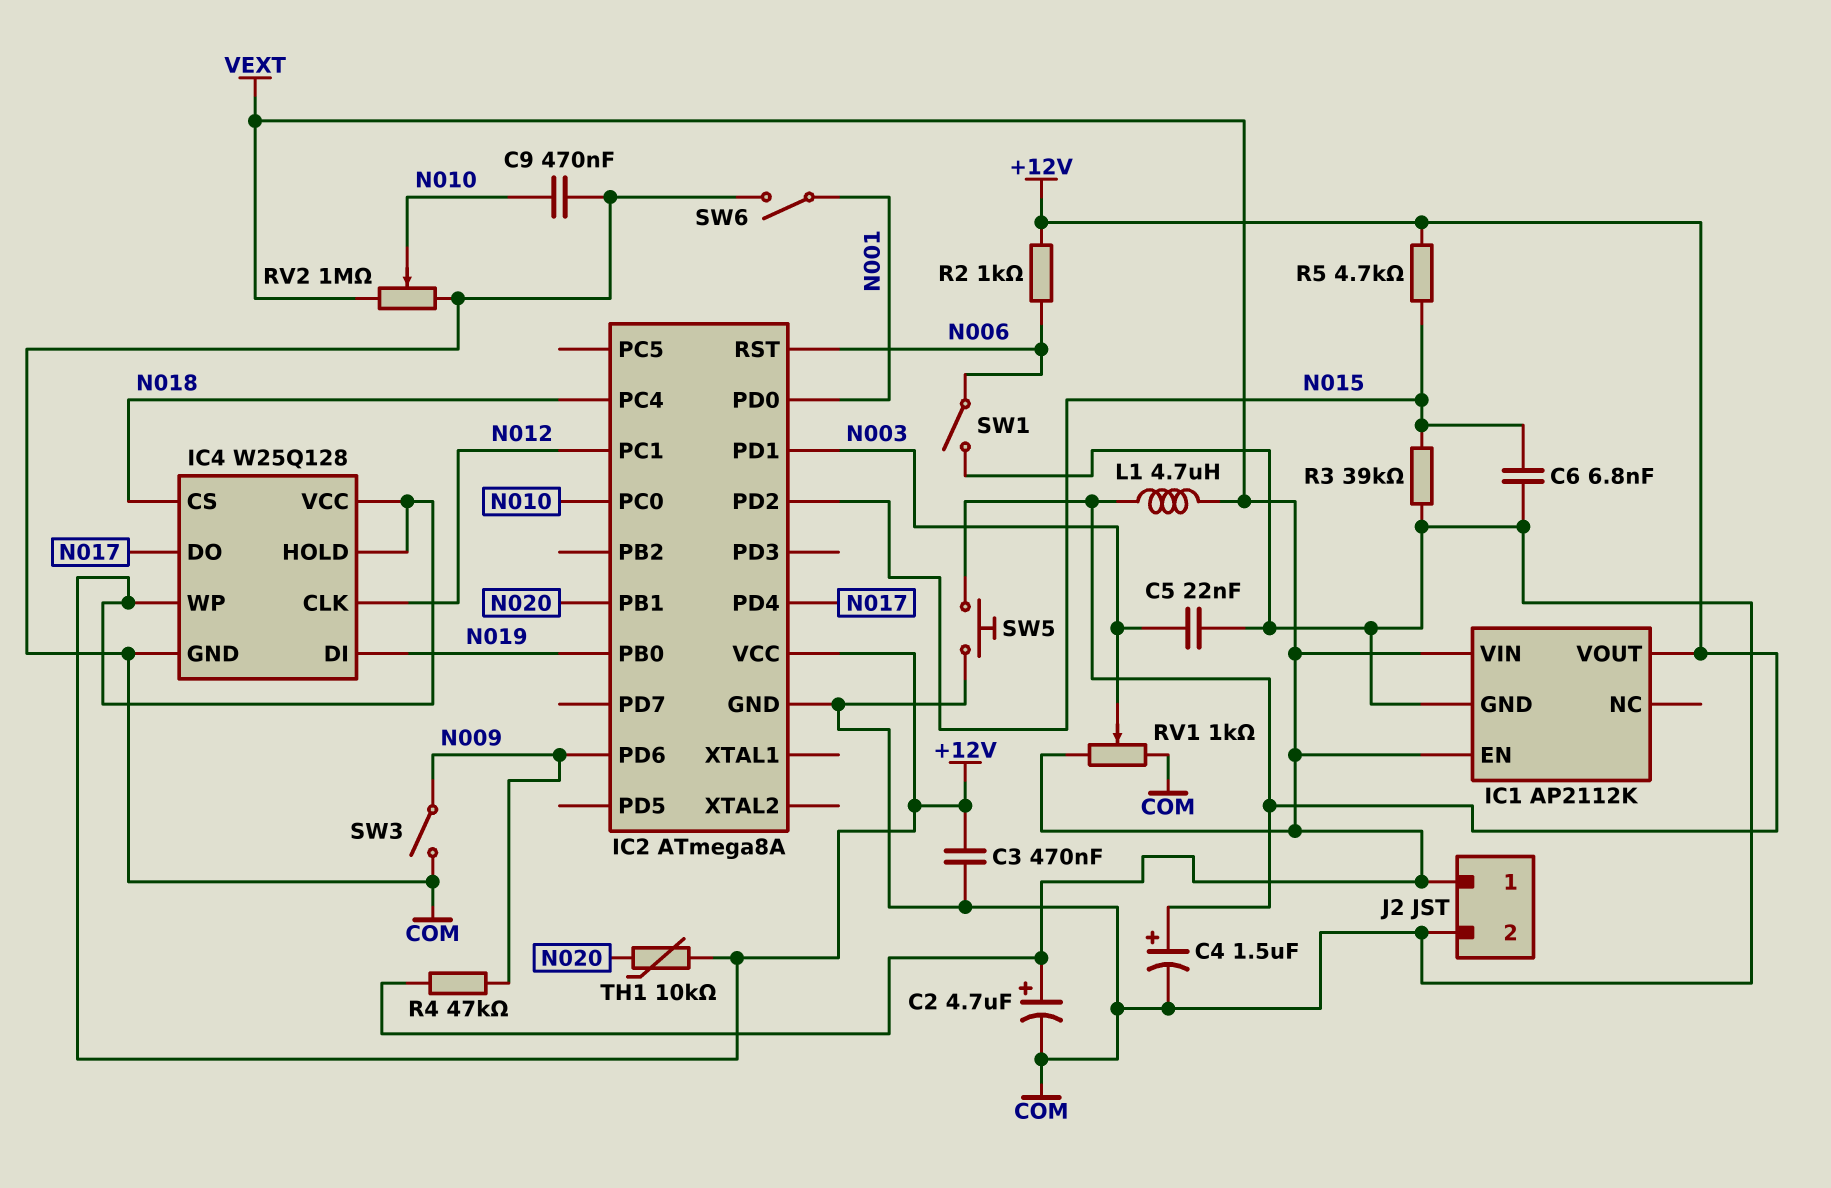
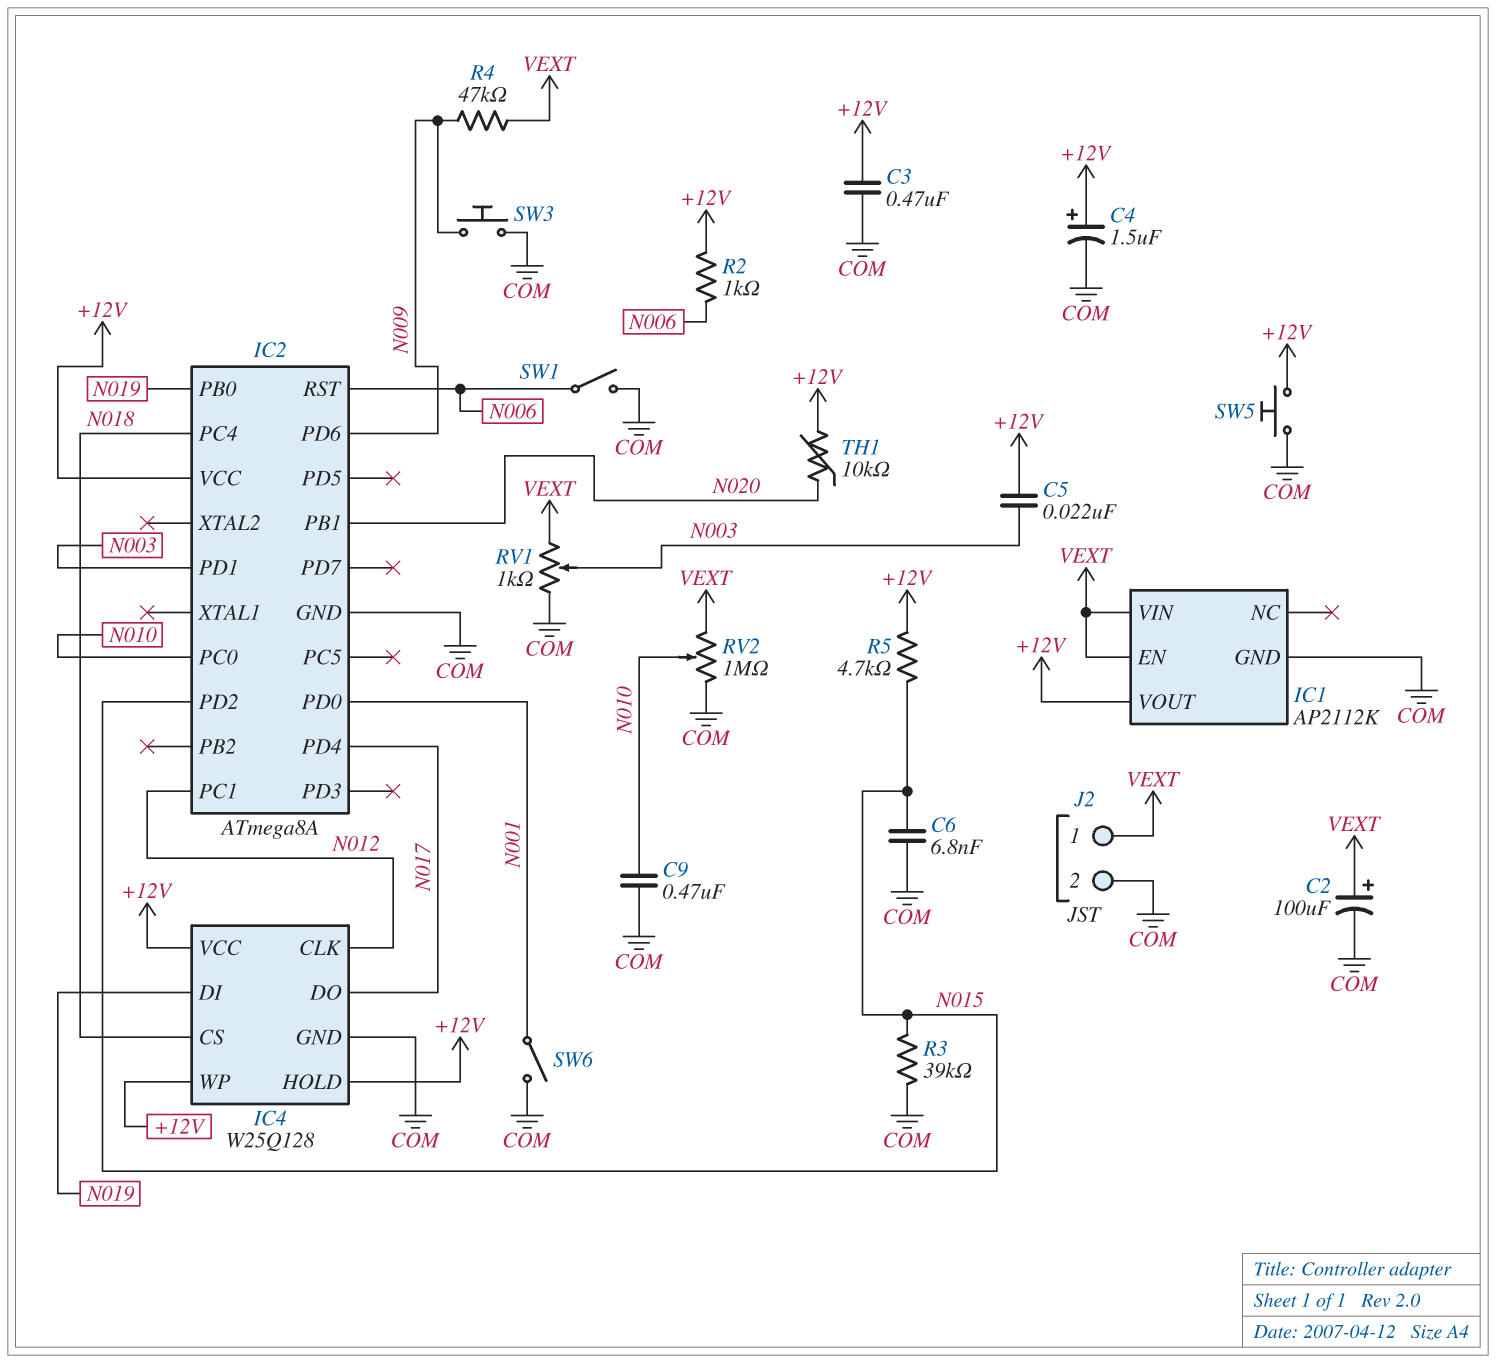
C2: 4.7uF (plus VEXT, minus COM) -> 100uF (plus VEXT, minus COM)
C5: 22nF (COM, N003) -> 22nF (+12V, N003)
L1: 4.7uH (+12V, VEXT) -> none
SW3: switch (COM, N009) -> button (COM, N009)

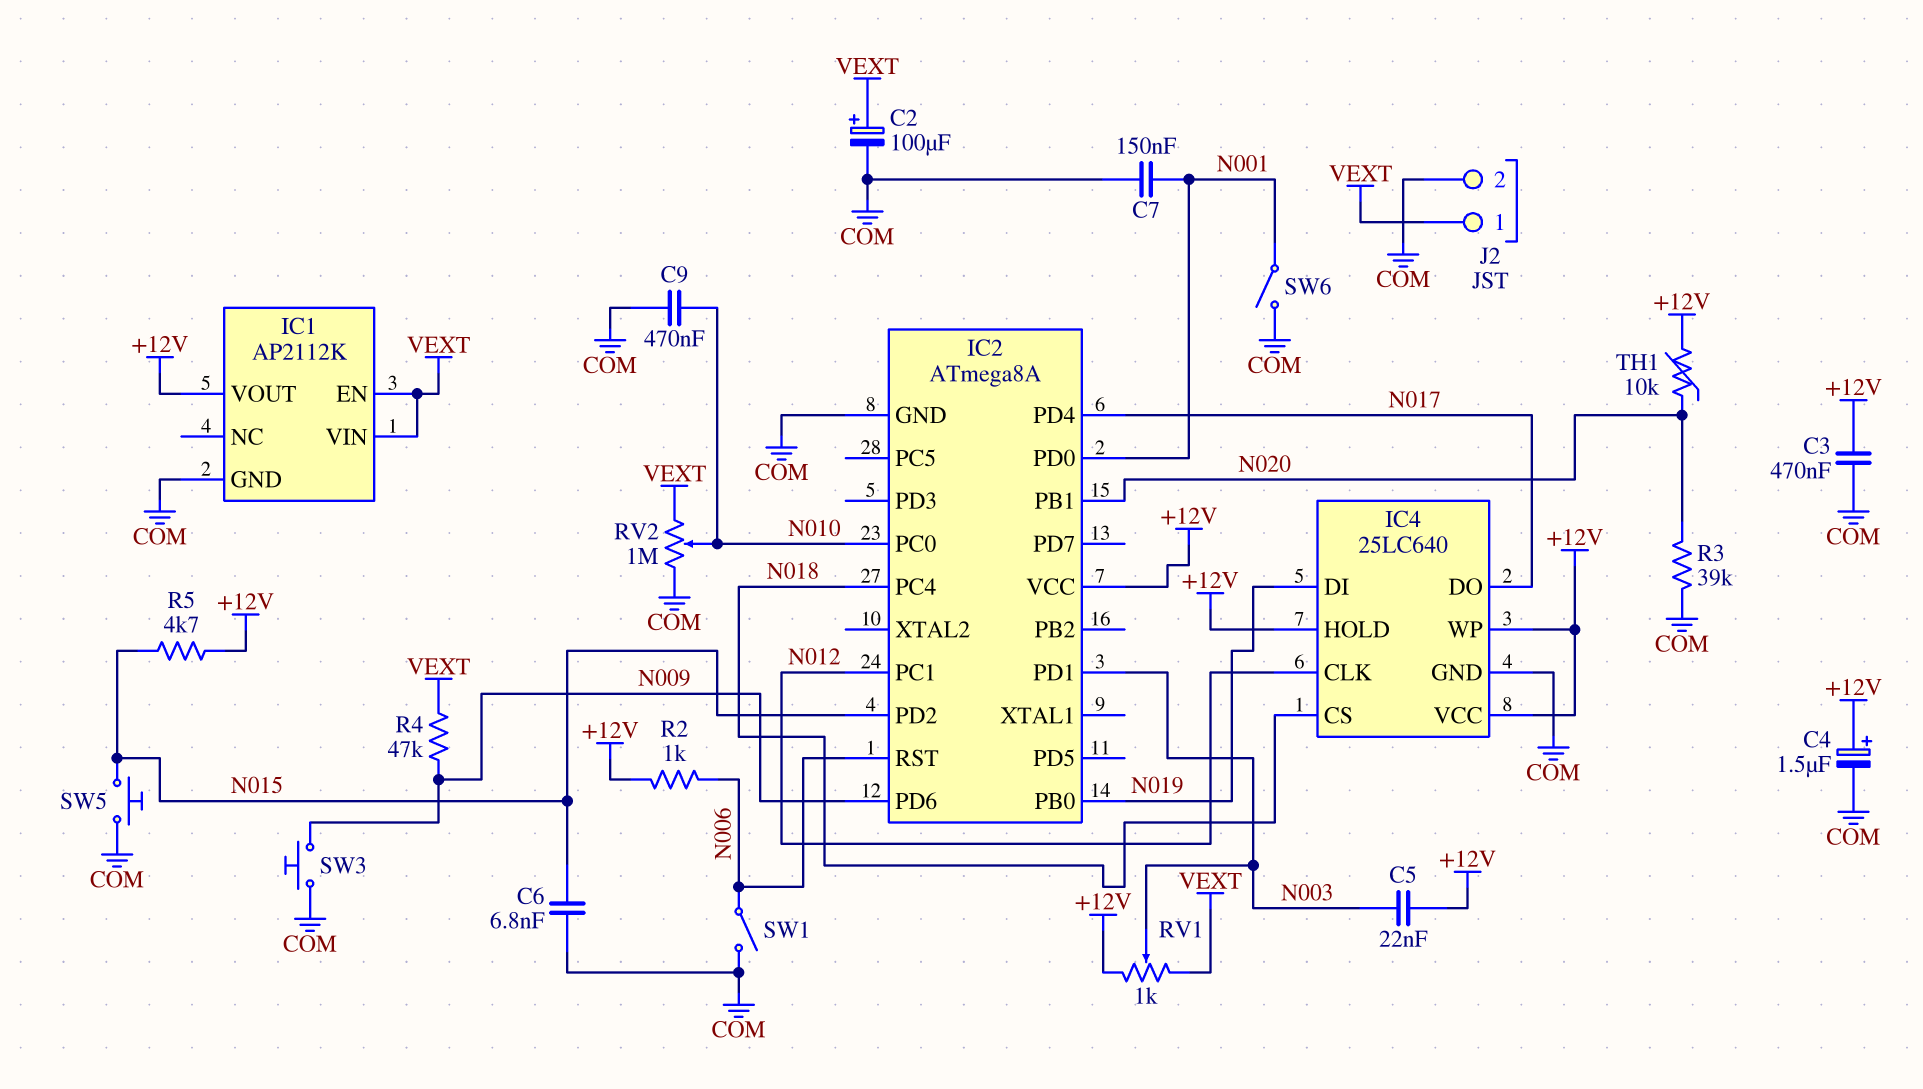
C7: none -> 150nF (COM, N001)
IC4: W25Q128 -> 25LC640
R3: 39k (COM, N015) -> 39k (COM, N020)
RV1: 1k (COM, VEXT, wiper N003) -> 1k (+12V, VEXT, wiper N003)
SW5: button (+12V, COM) -> button (COM, N015)

